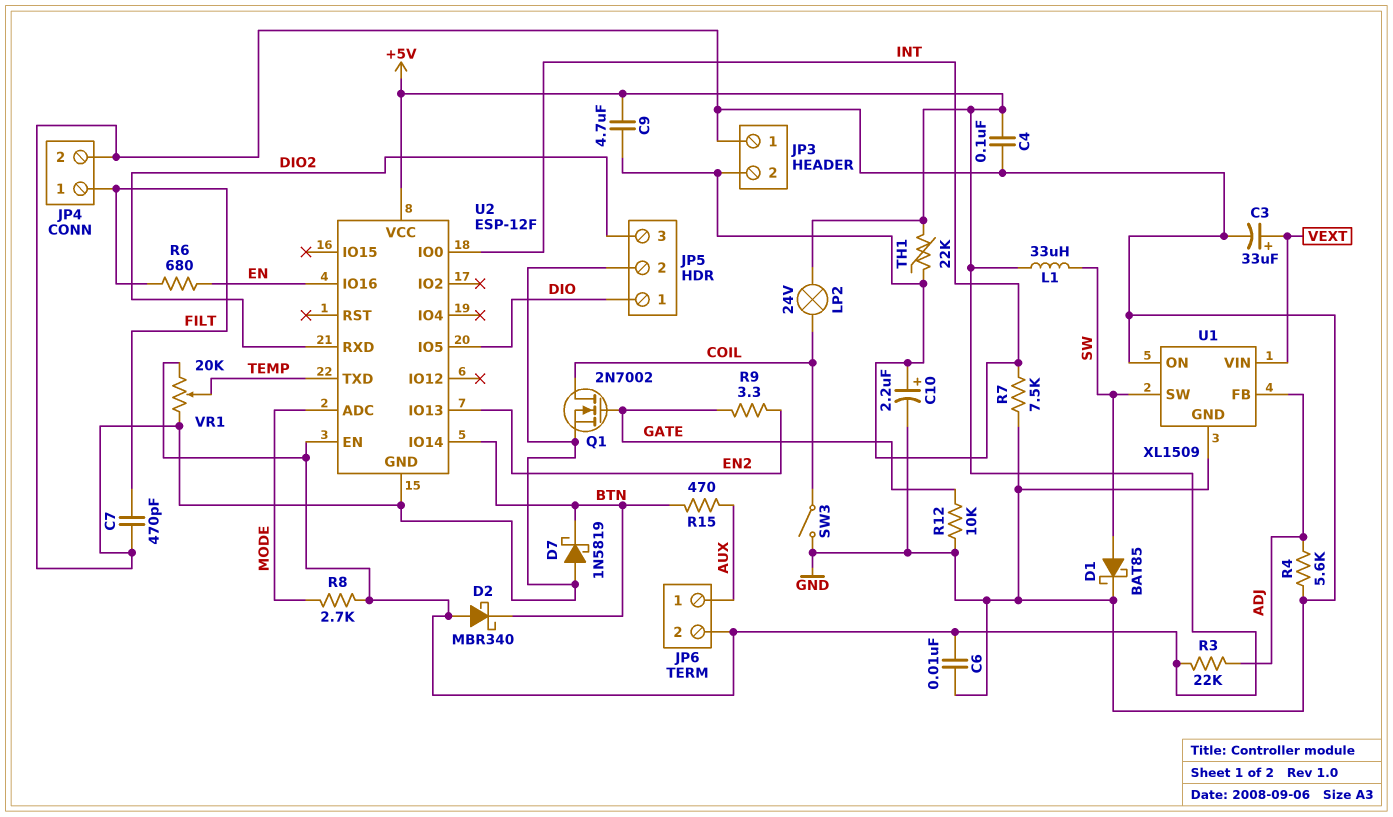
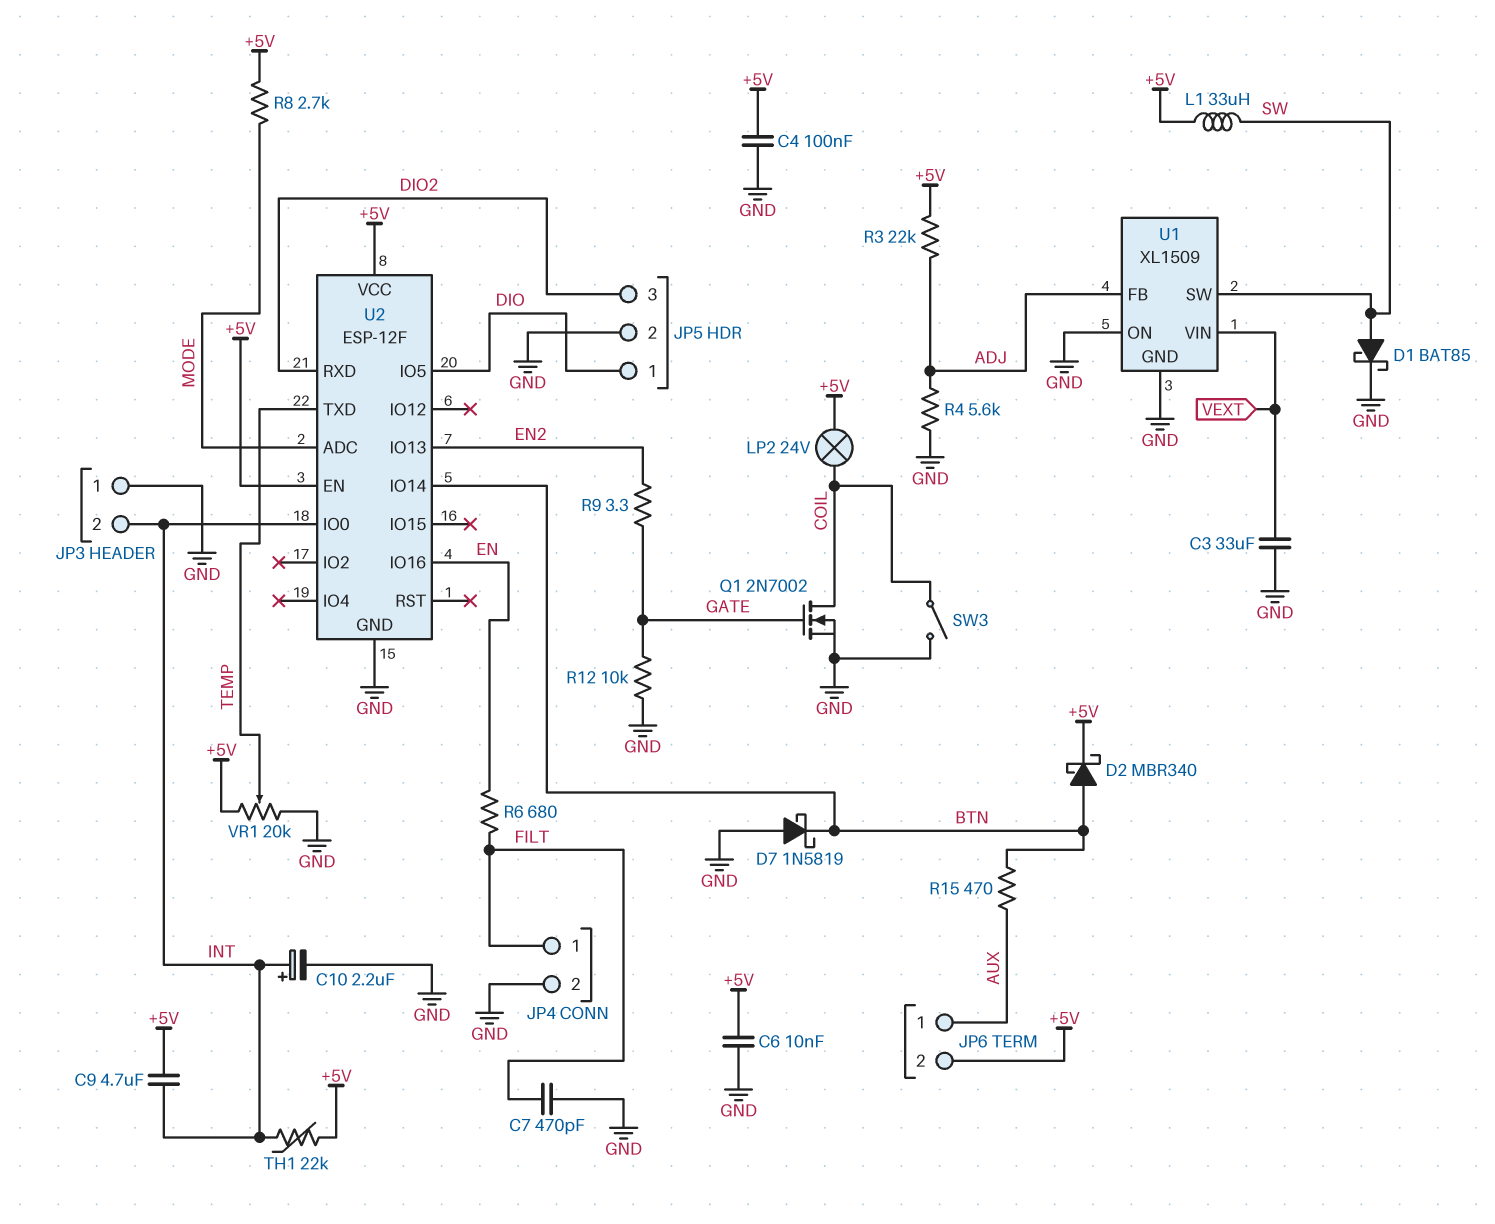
C3: 33uF (plus VEXT, minus GND) -> 33uF (GND, VEXT)
D2: schottky MBR340 (A +5V, K BTN) -> schottky MBR340 (A BTN, K +5V)
R7: 7.5k (GND, INT) -> none

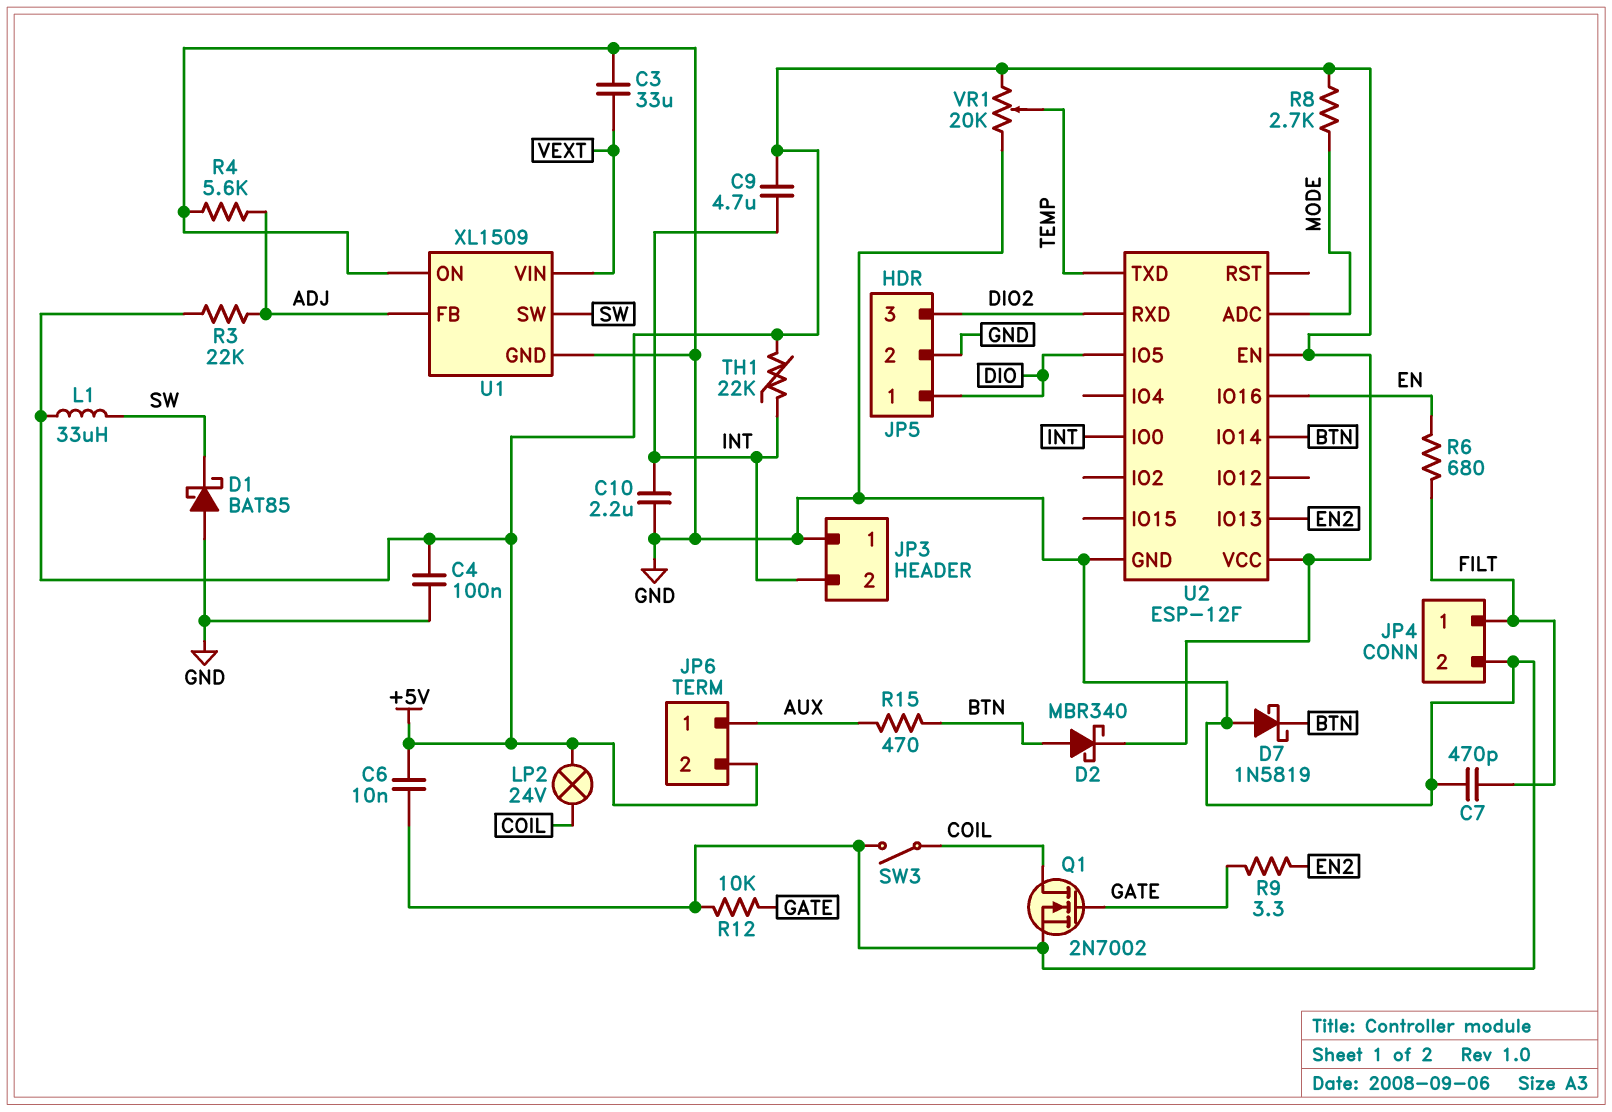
C10: 2.2uF (plus INT, minus GND) -> 2.2uF (GND, INT)
D1: schottky BAT85 (A SW, K GND) -> schottky BAT85 (A GND, K SW)

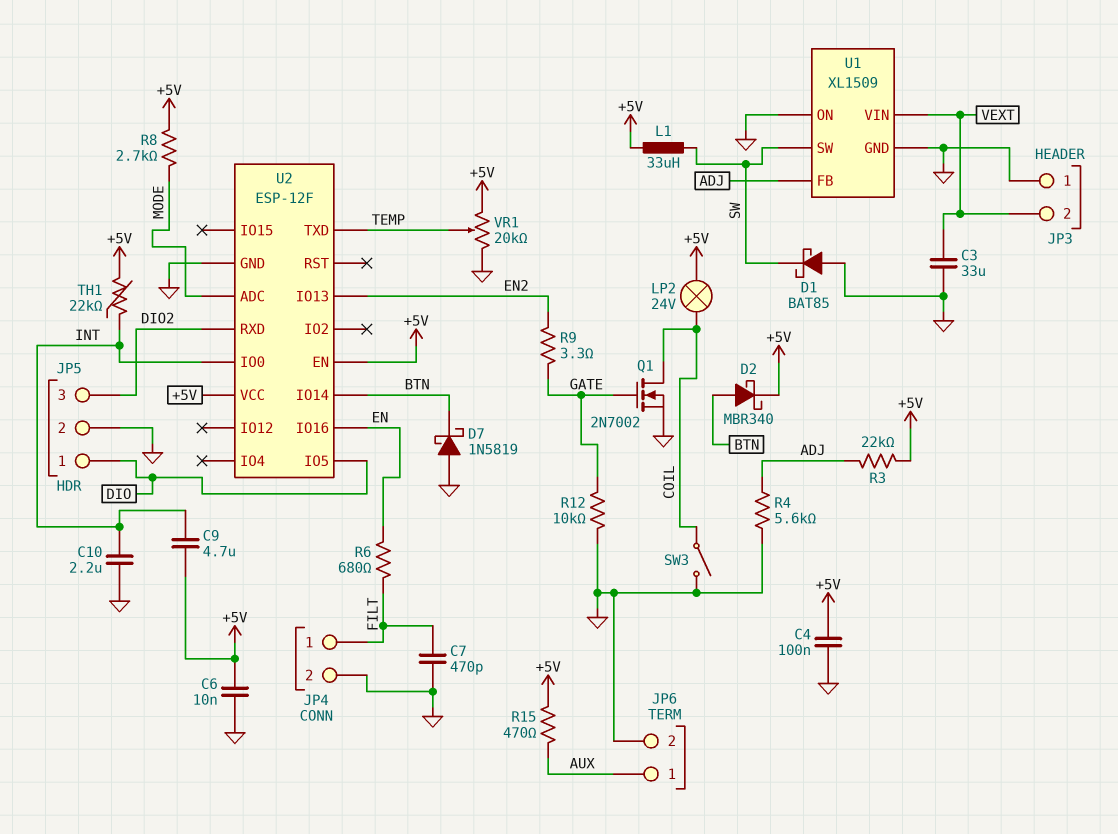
JP3 pin 2: INT -> VEXT
JP6 pin 2: +5V -> GND
R15: 470 (AUX, BTN) -> 470 (+5V, AUX)

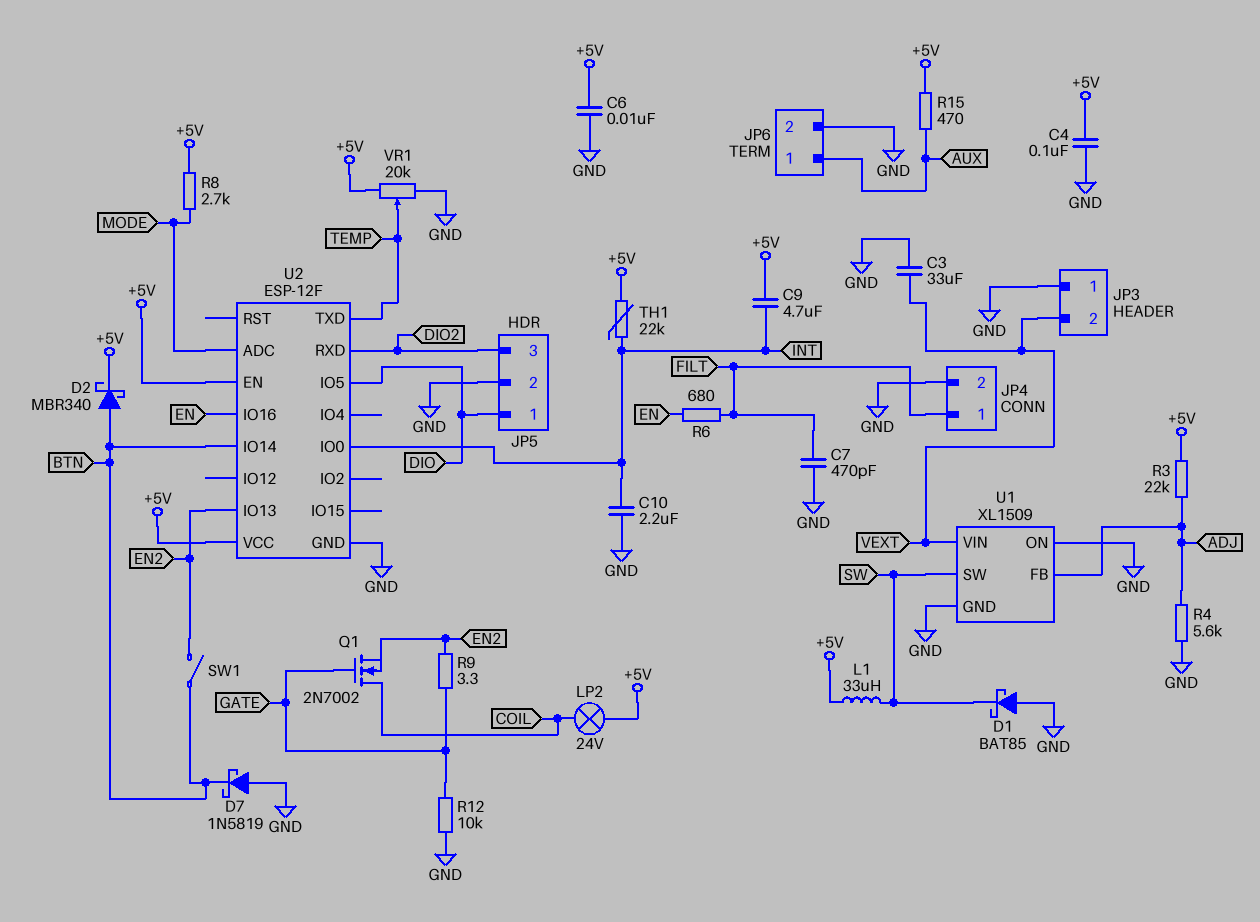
Q1: NMOS 2N7002 (G GATE, D COIL, S GND) -> NMOS 2N7002 (G GATE, D COIL, S EN2)
SW1: none -> switch (BTN, EN2)
SW3: switch (COIL, GND) -> none

